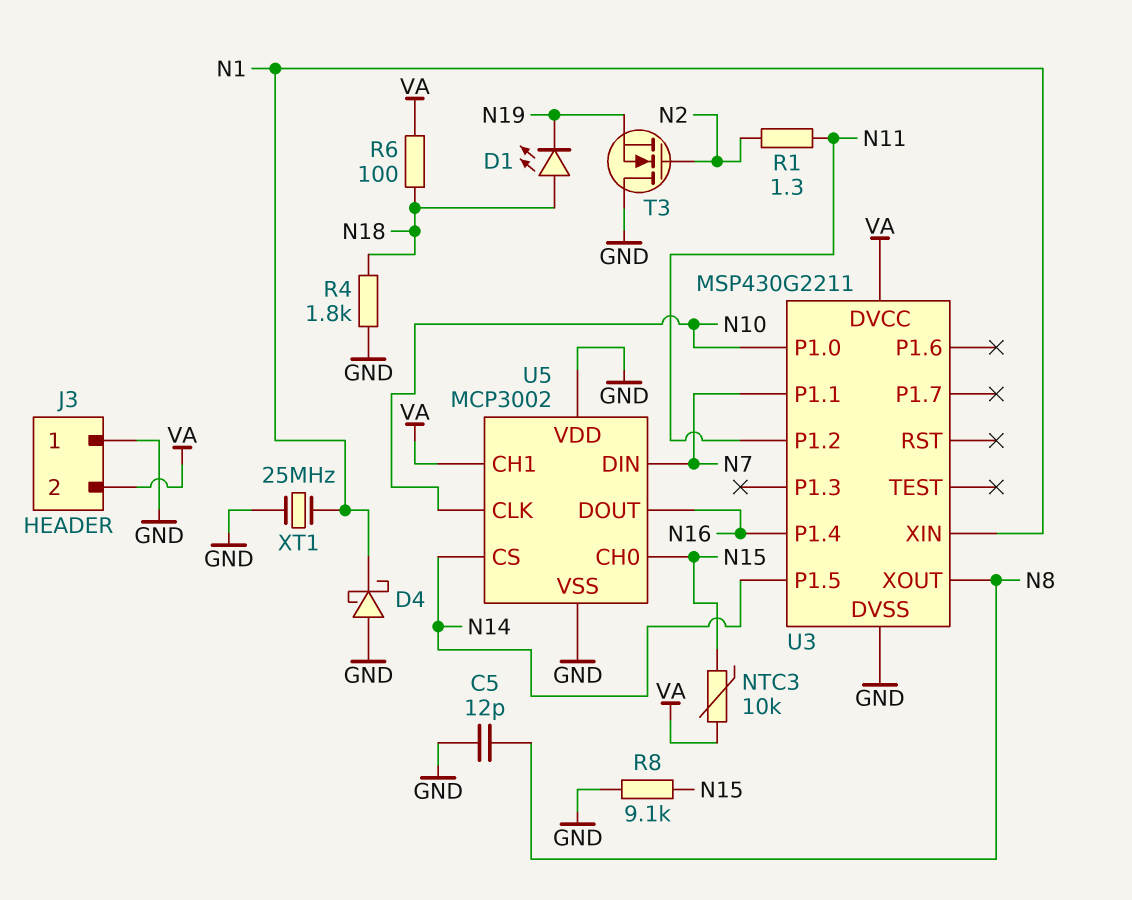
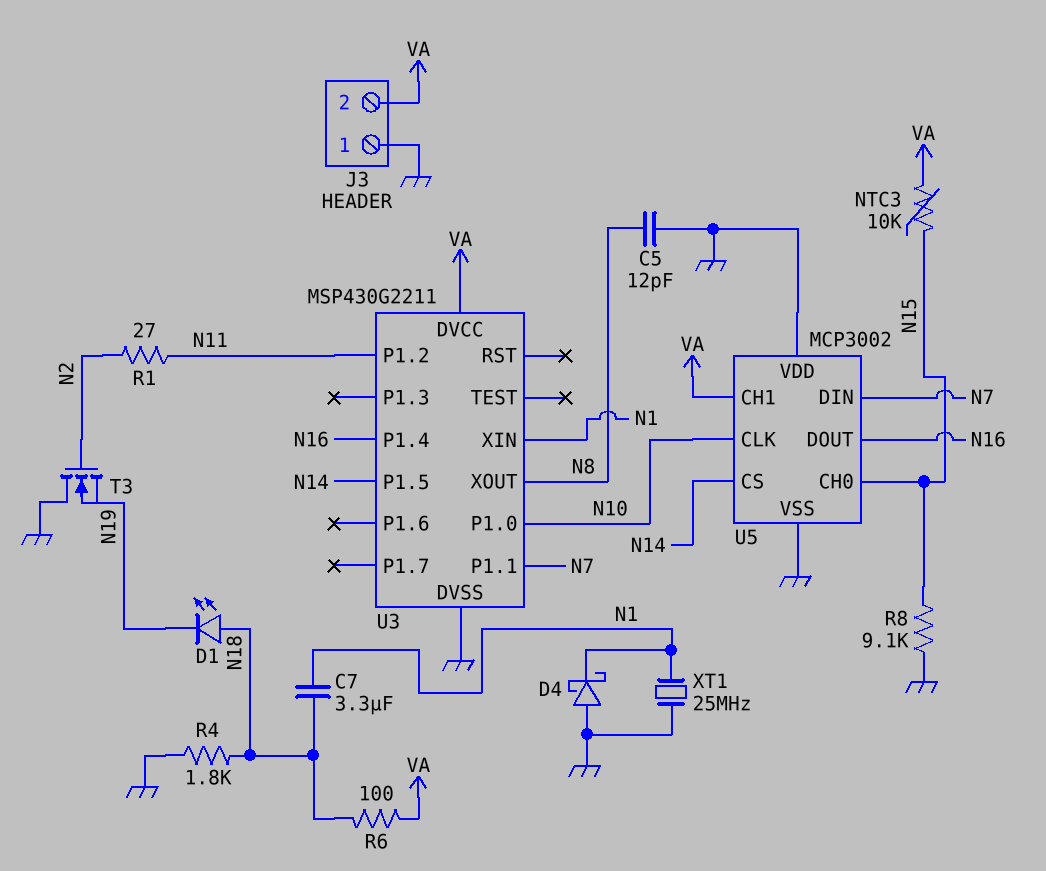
C7: none -> 3.3uF (N1, N18)
R1: 1.3 (N2, N11) -> 27 (N2, N11)

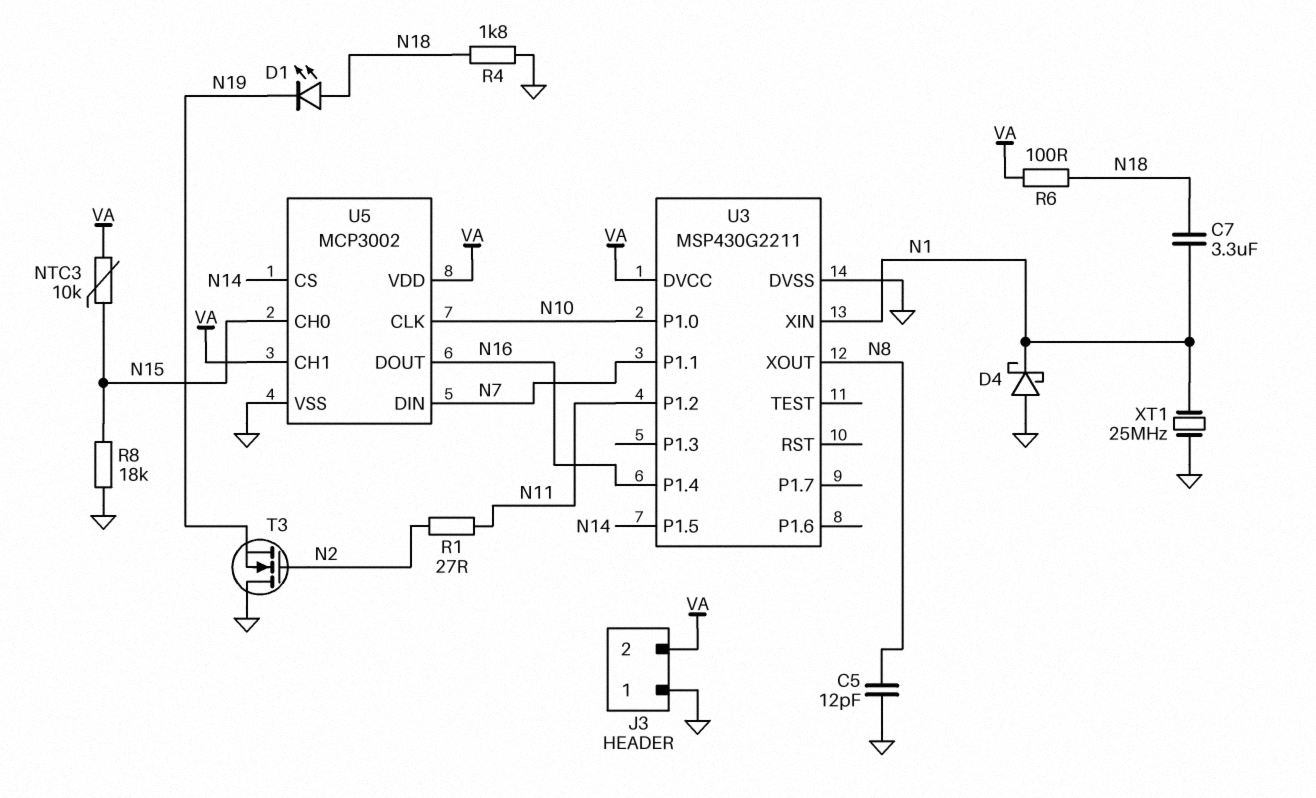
R8: 9.1k (GND, N15) -> 18k (GND, N15)
U5 pin VDD: GND -> VA

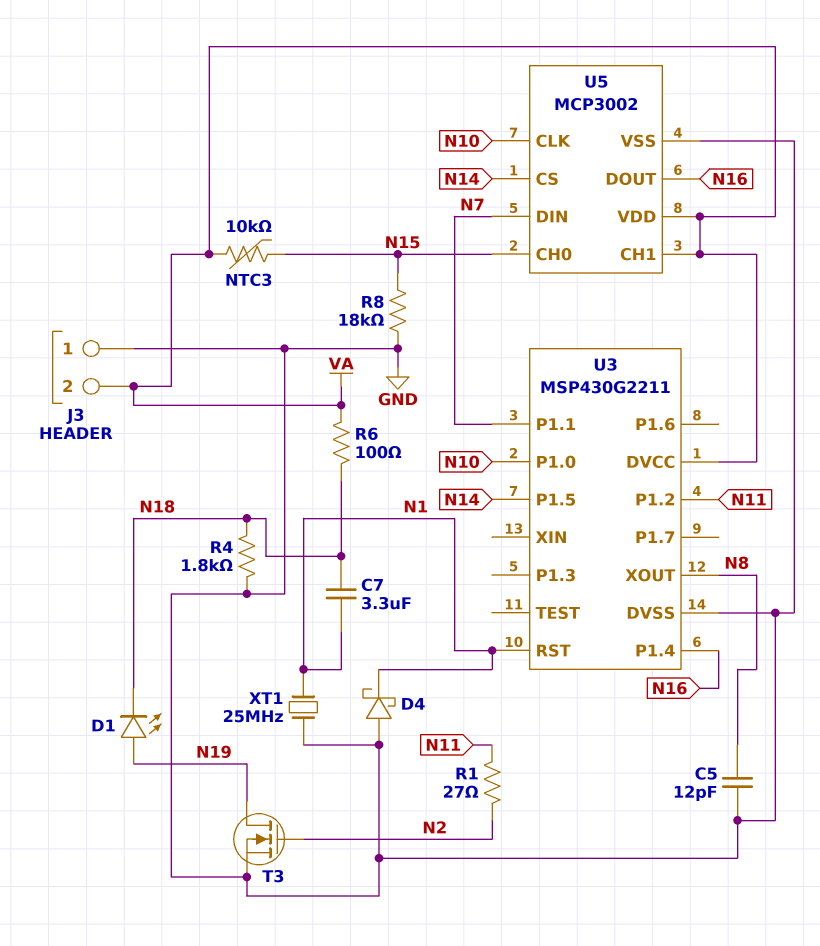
D1: LED (A N18, K N19) -> LED (A N19, K N18)
T3: NMOS (G N2, D GND, S N19) -> NMOS (G N2, D N19, S GND)
U3 pin RST: none -> N1
U3 pin XIN: N1 -> none

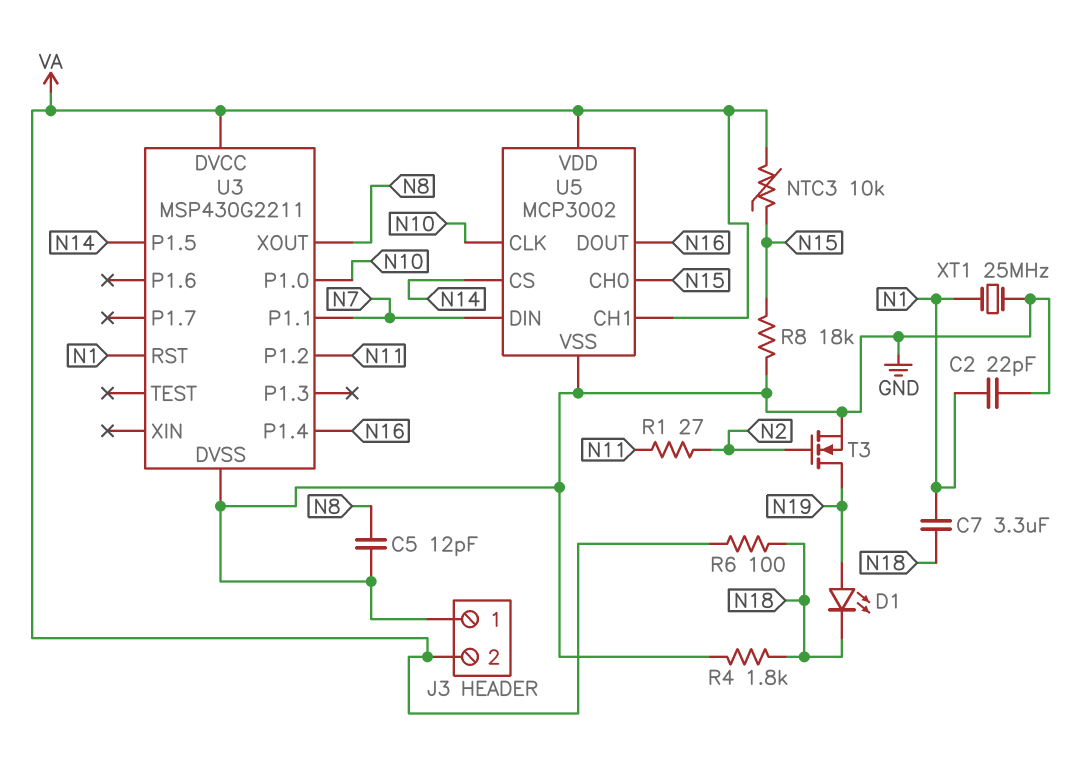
C2: none -> 22pF (GND, N1)
D4: schottky (A GND, K N1) -> none

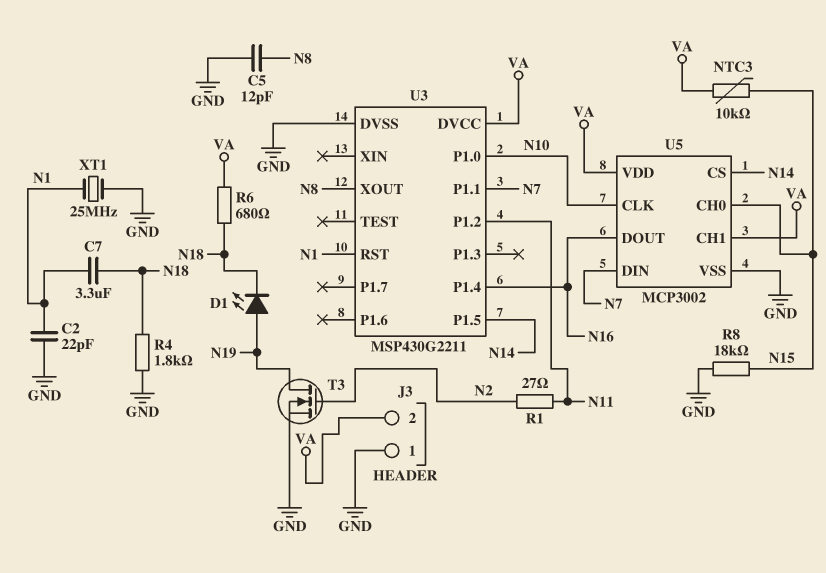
R6: 100 (N18, VA) -> 680 (N18, VA)

